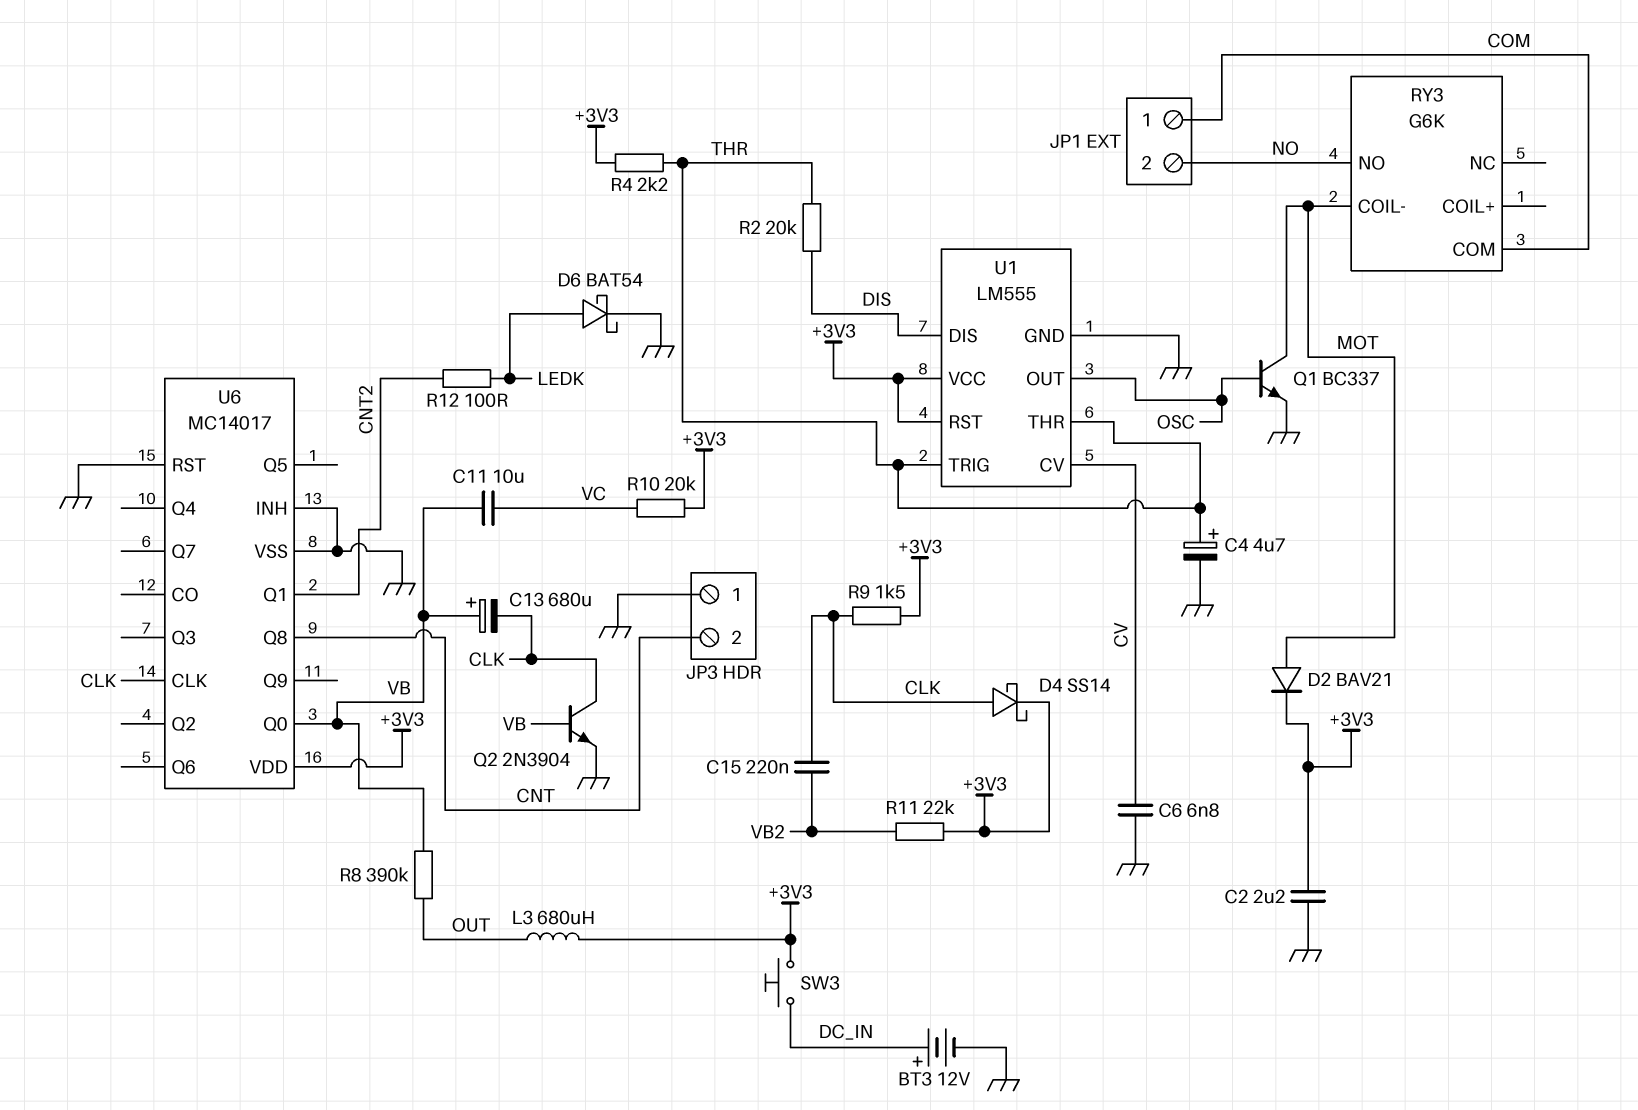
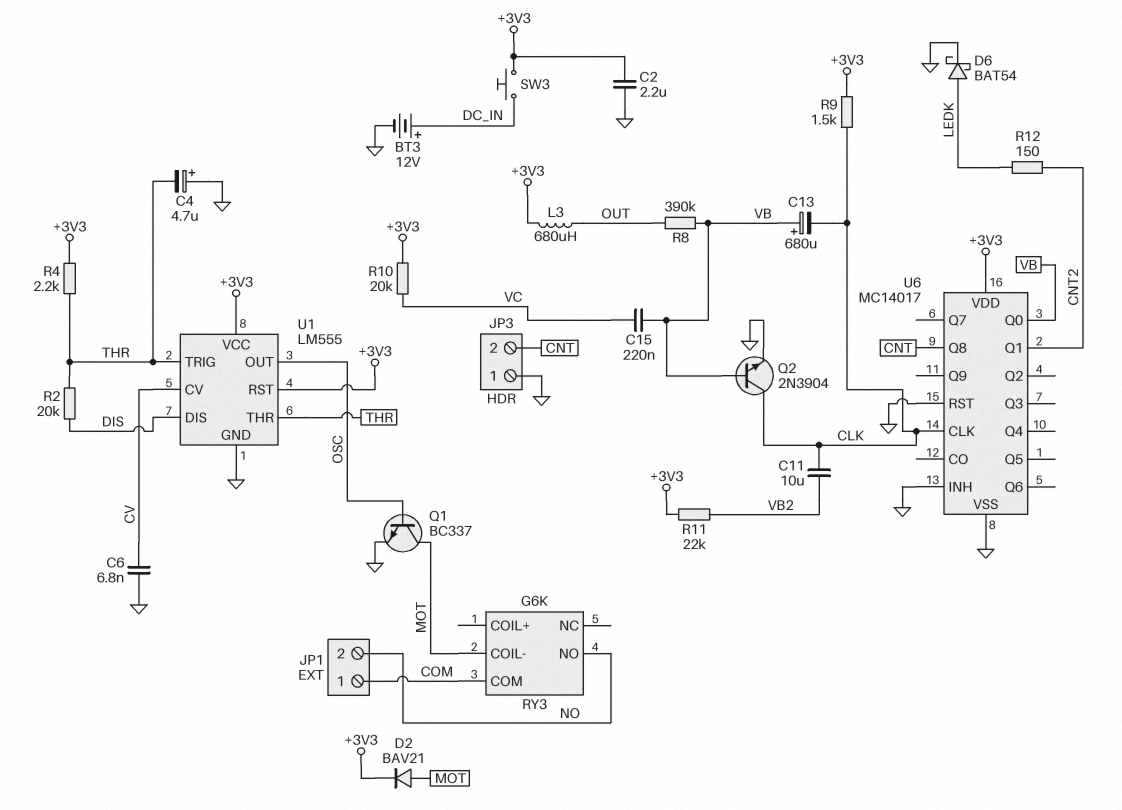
C4: 4.7uF (plus THR, minus GND) -> 4.7uF (plus GND, minus THR)
C11: 10uF (VB, VC) -> 10uF (CLK, VB2)
C15: 220nF (CLK, VB2) -> 220nF (VB, VC)
D4: schottky SS14 (A CLK, K +3V3) -> none
R12: 100 (CNT2, LEDK) -> 150 (CNT2, LEDK)

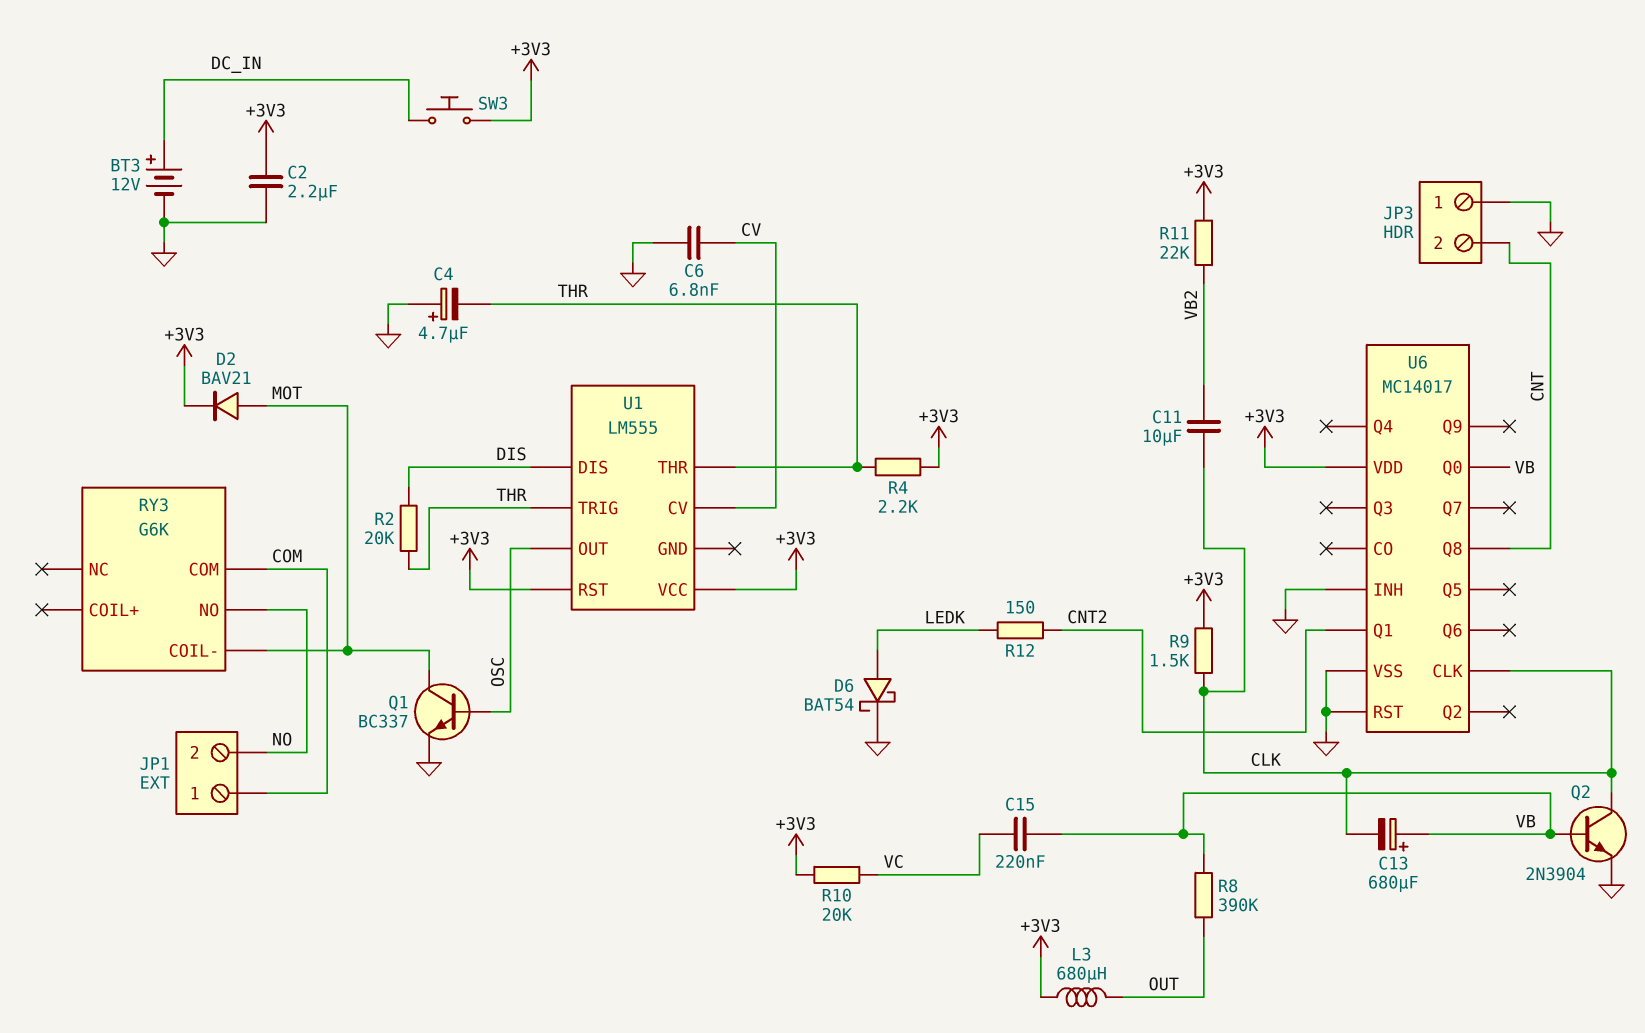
U1 pin GND: GND -> none

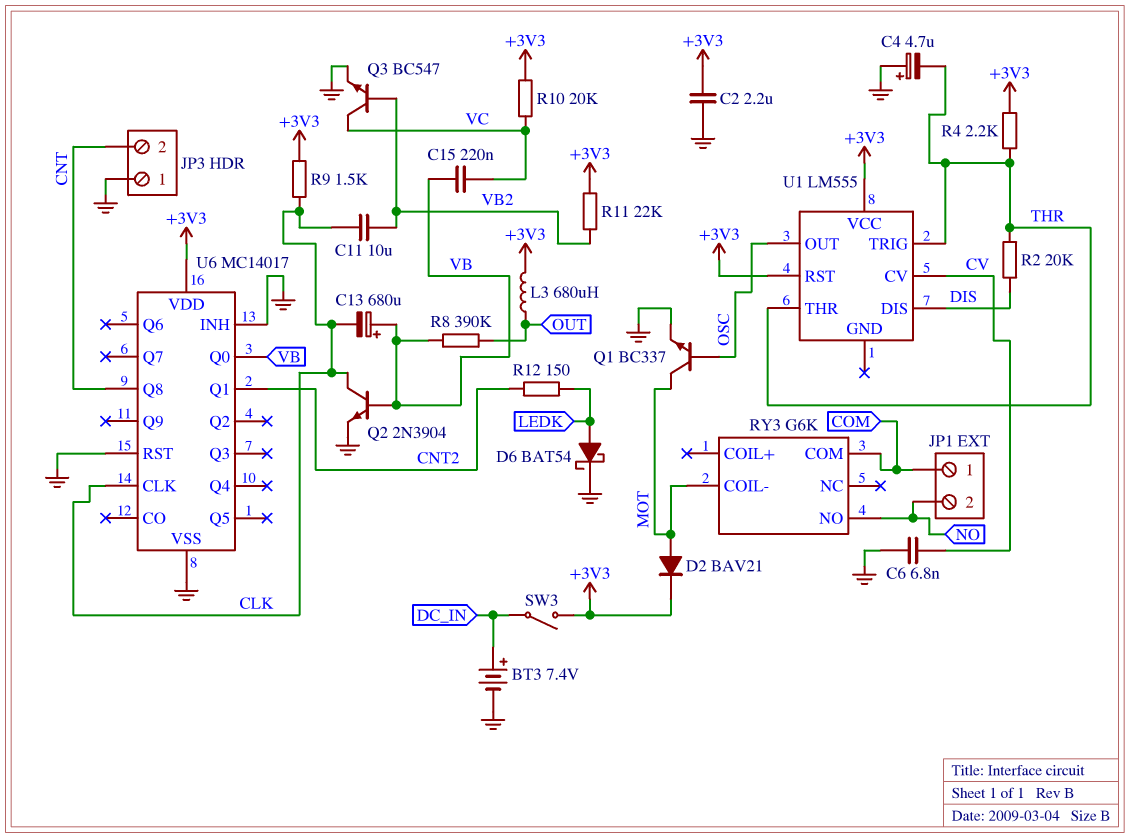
BT3: 12V (plus DC_IN, minus GND) -> 7.4V (plus DC_IN, minus GND)
Q3: none -> NPN BC547 (B VB2, C VC, E GND)
SW3: button (+3V3, DC_IN) -> switch (+3V3, DC_IN)

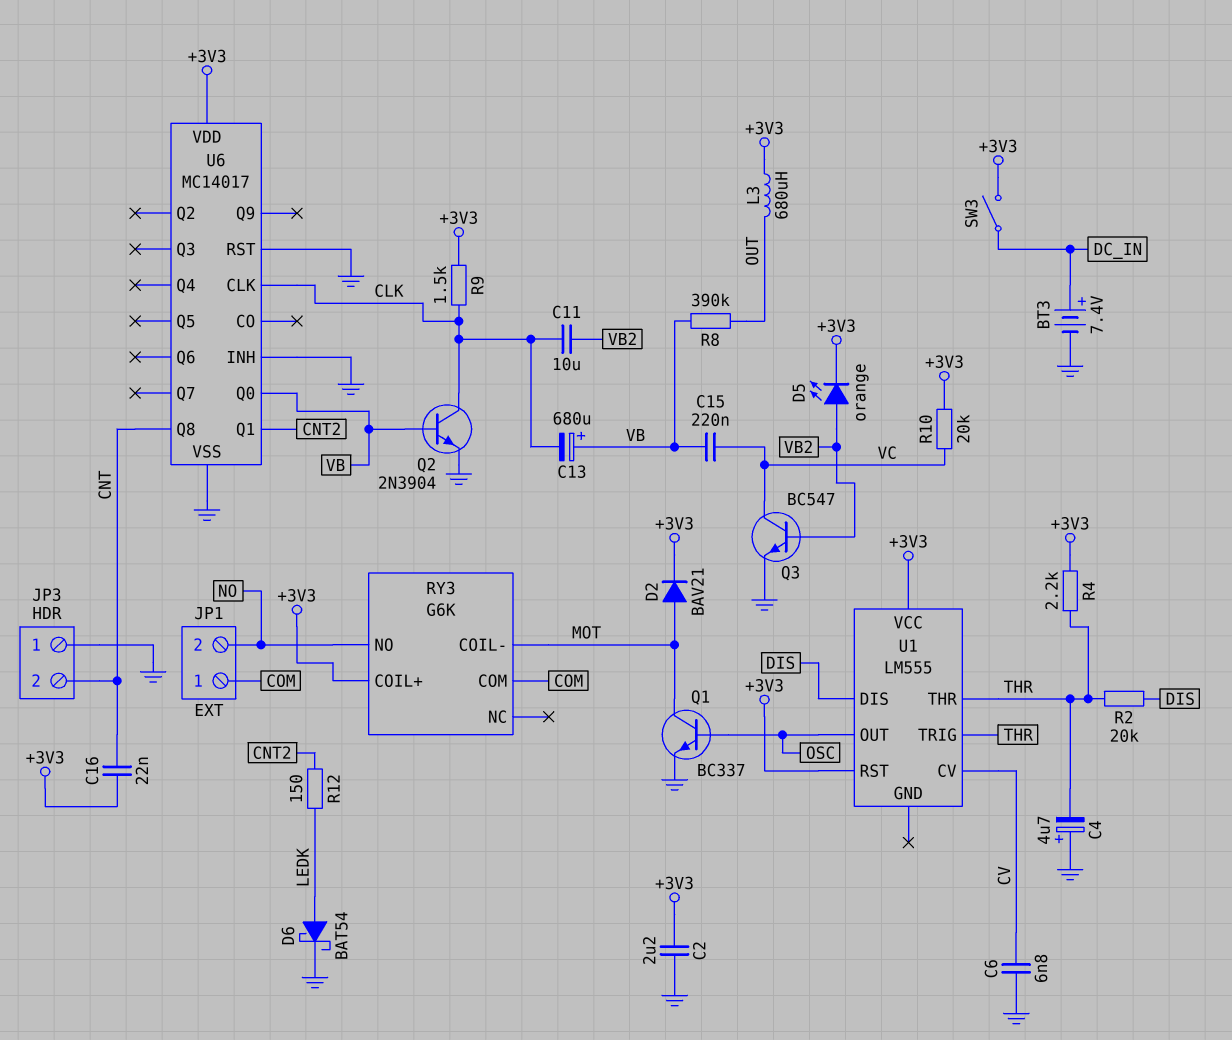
C16: none -> 22nF (+3V3, CNT)
D5: none -> LED orange (A VB2, K +3V3)
R11: 22k (+3V3, VB2) -> none
RY3 pin COIL+: none -> +3V3

